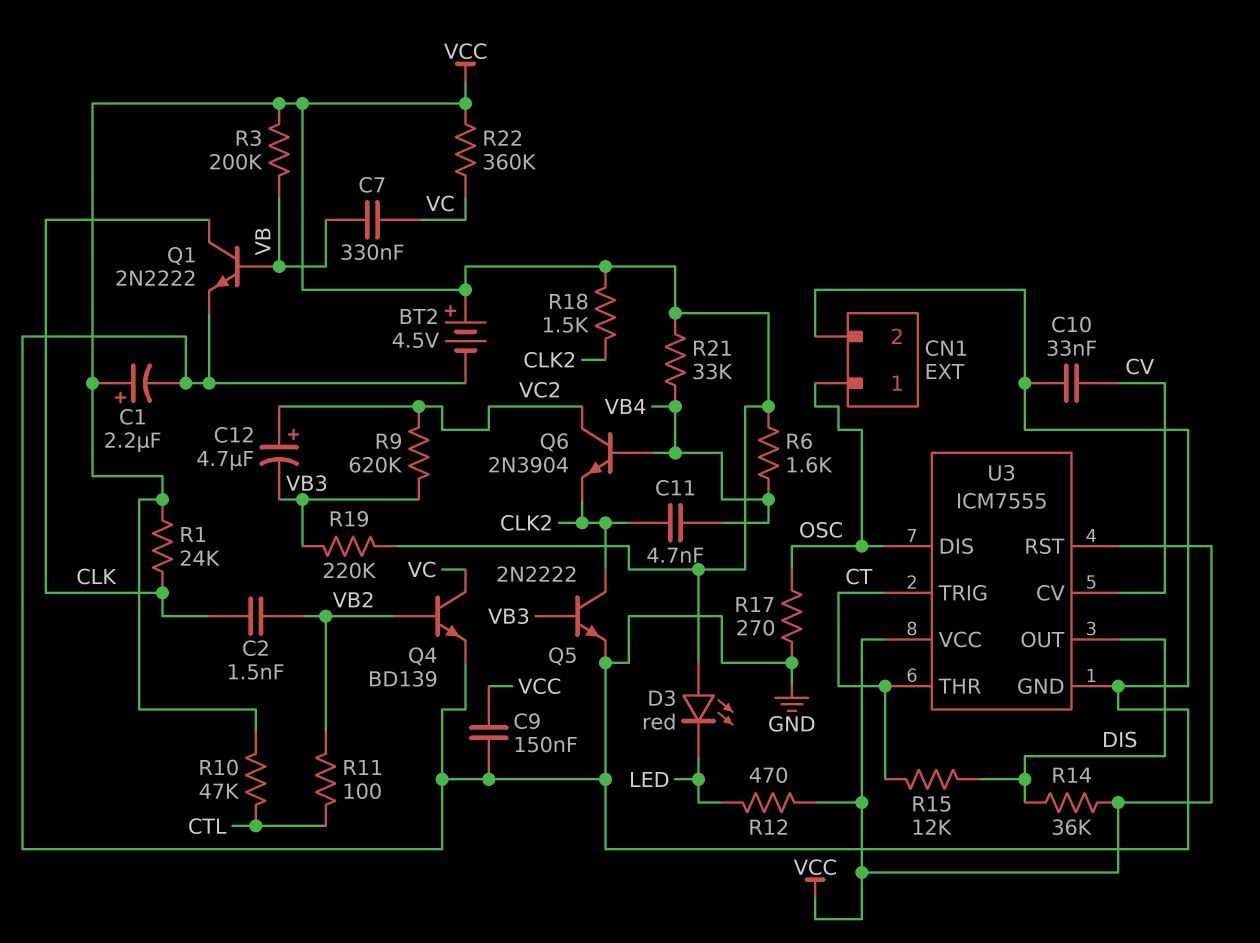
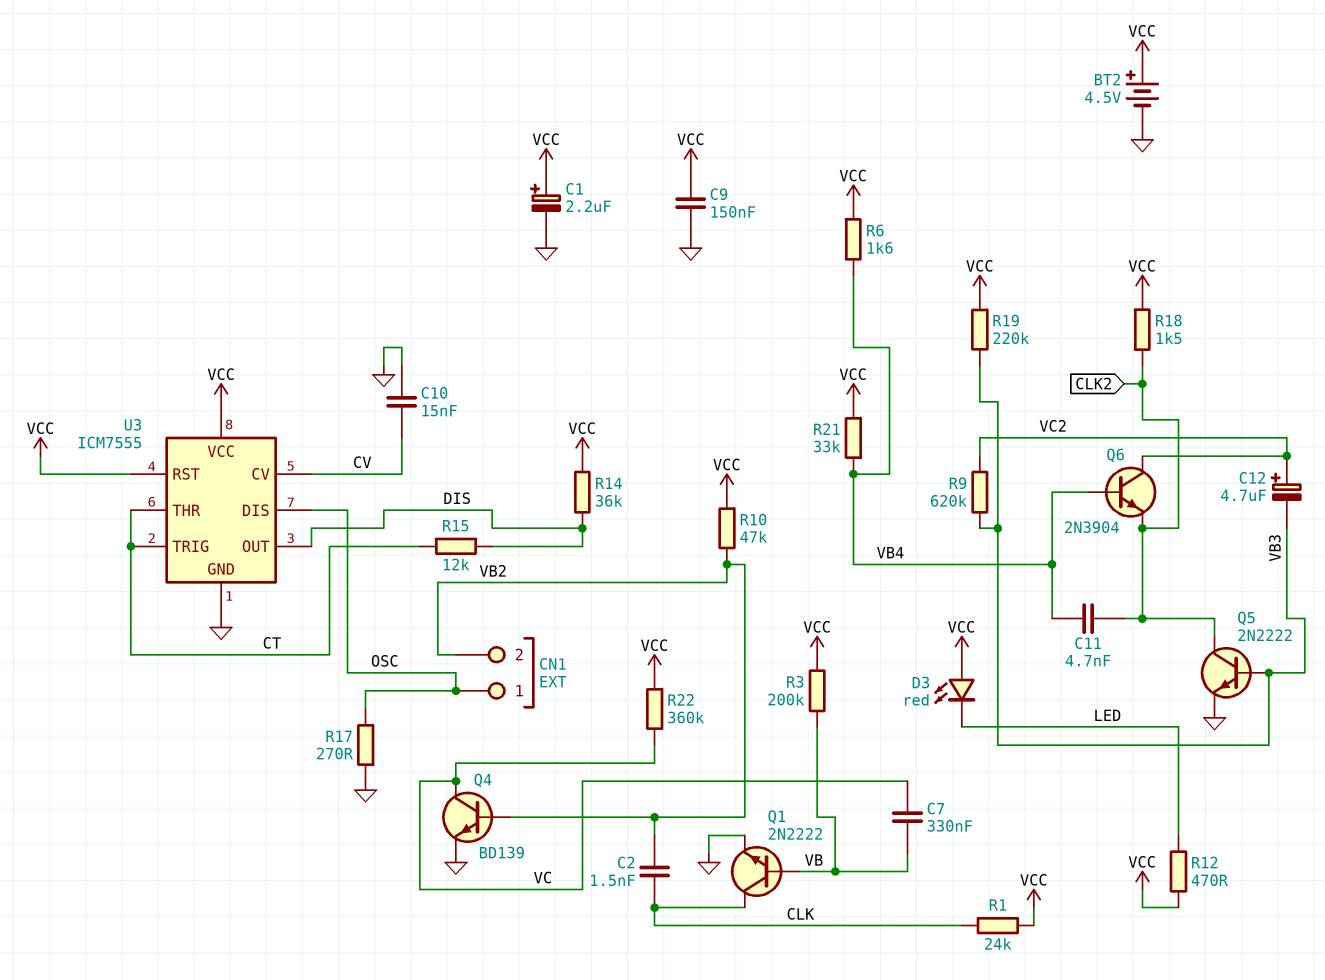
C10: 33nF (CV, GND) -> 15nF (CV, GND)
CN1 pin 2: GND -> VB2
R10: 47k (CTL, VCC) -> 47k (VB2, VCC)
R11: 100 (CTL, VB2) -> none

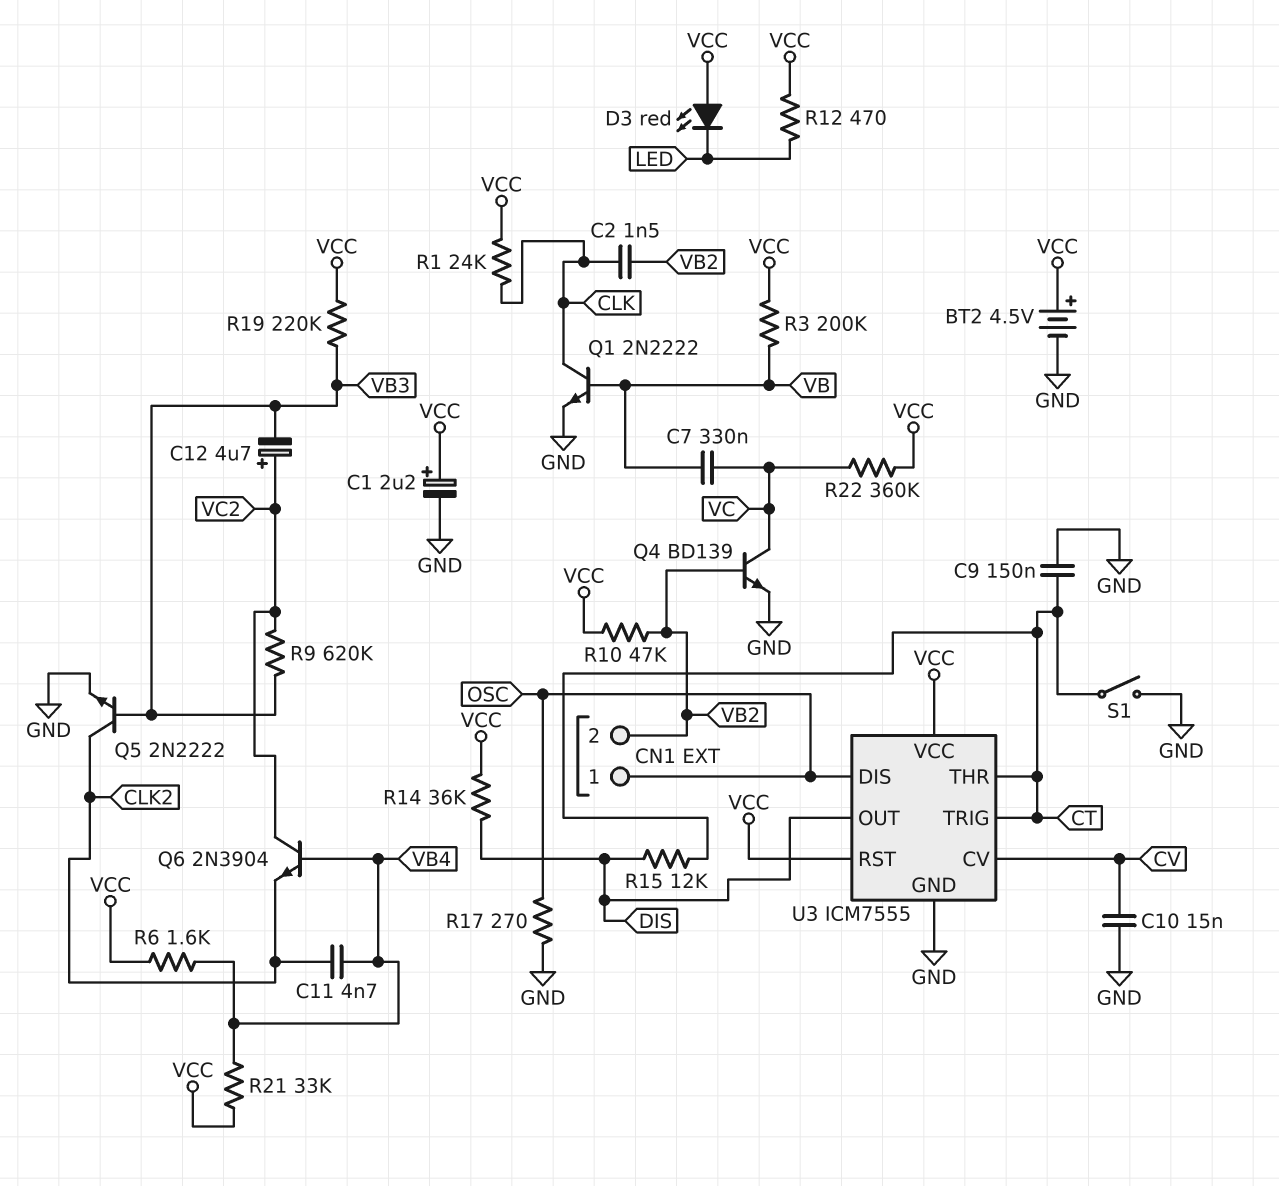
C9: 150nF (GND, VCC) -> 150nF (CT, GND)
R18: 1.5k (CLK2, VCC) -> none
S1: none -> switch (CT, GND)

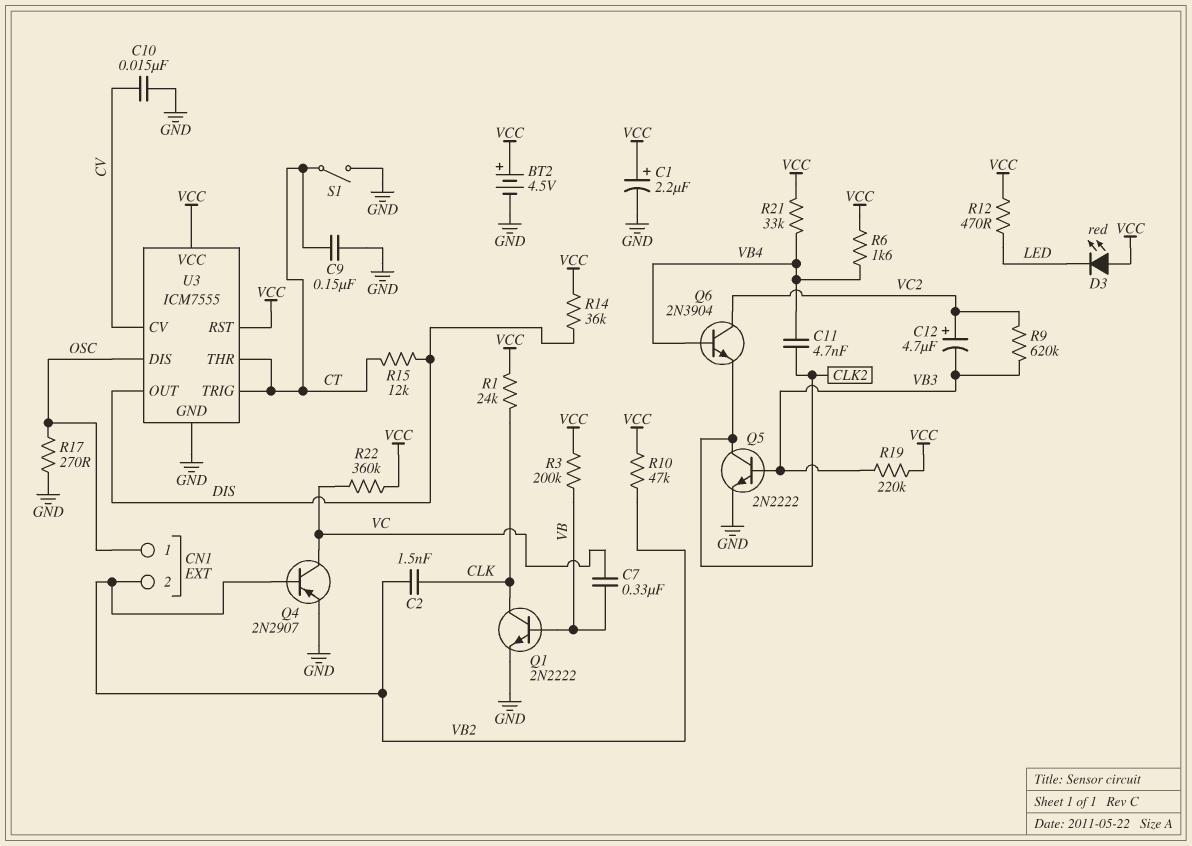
Q4: NPN BD139 (B VB2, C VC, E GND) -> PNP 2N2907 (B VB2, C VC, E GND)

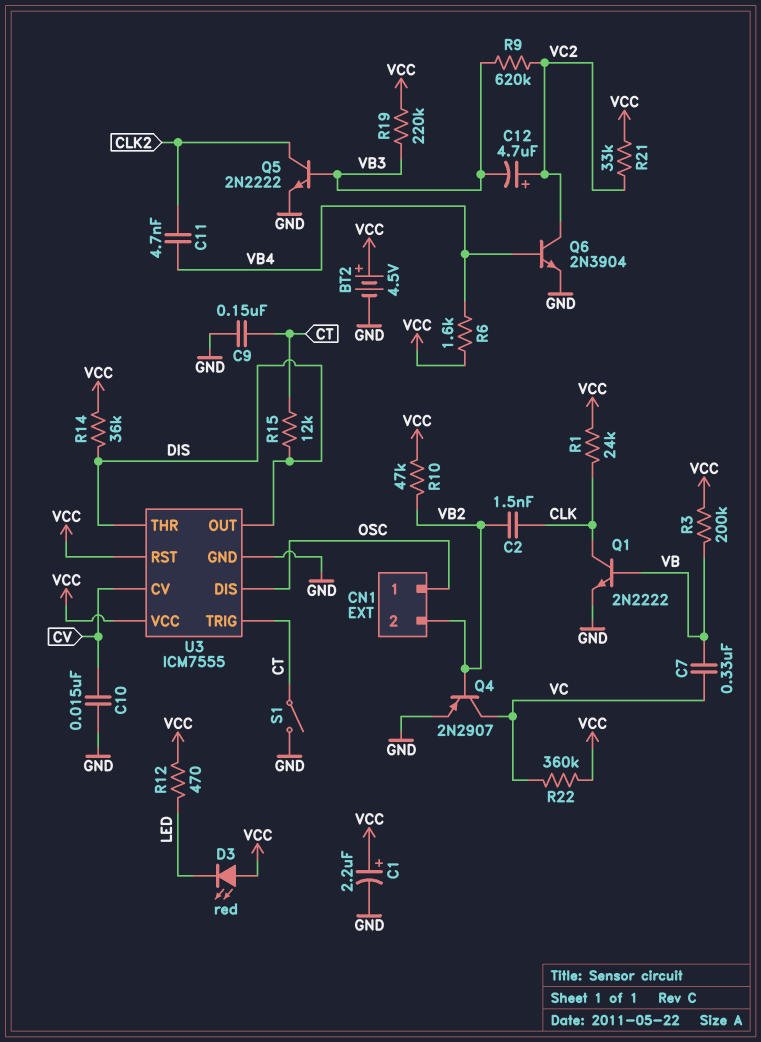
Q6: NPN 2N3904 (B VB4, C VC2, E CLK2) -> NPN 2N3904 (B VB4, C VC2, E GND)
R17: 270 (GND, OSC) -> none
R21: 33k (VB4, VCC) -> 33k (VC2, VCC)
U3 pin THR: CT -> DIS

